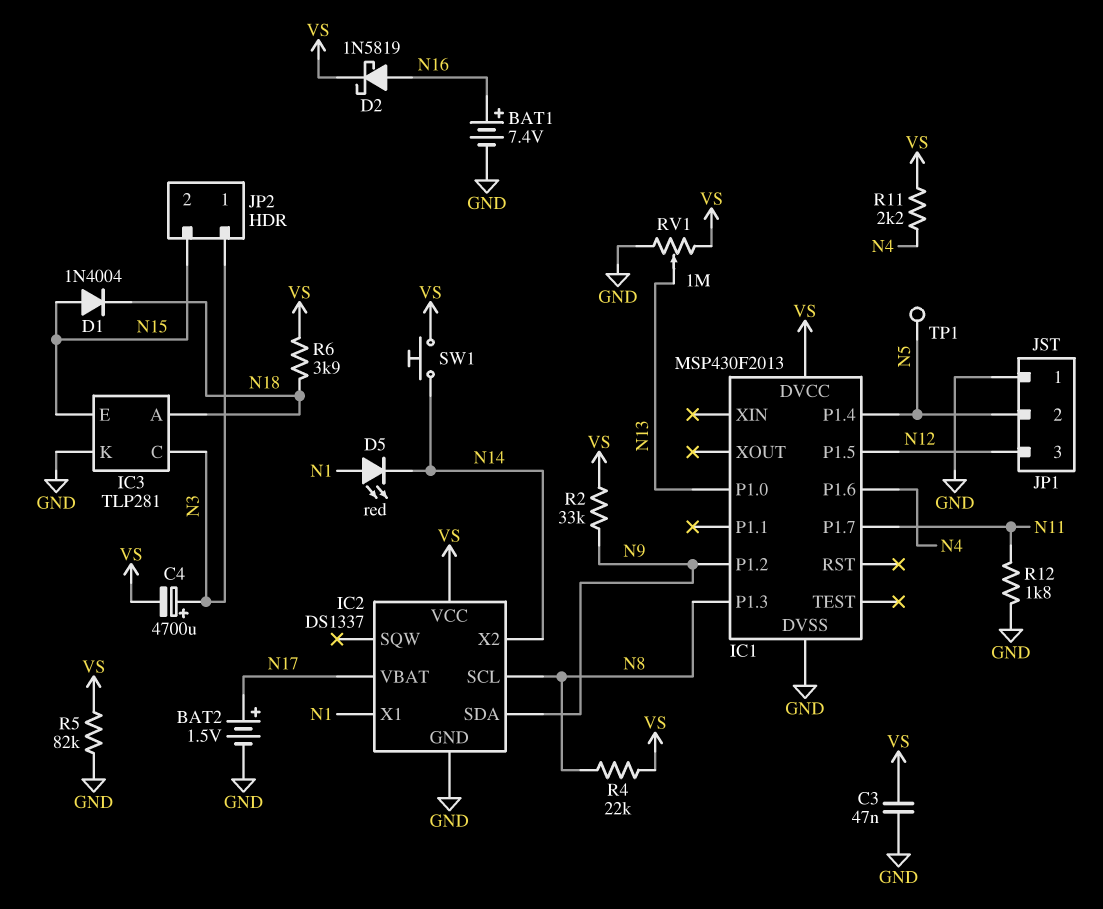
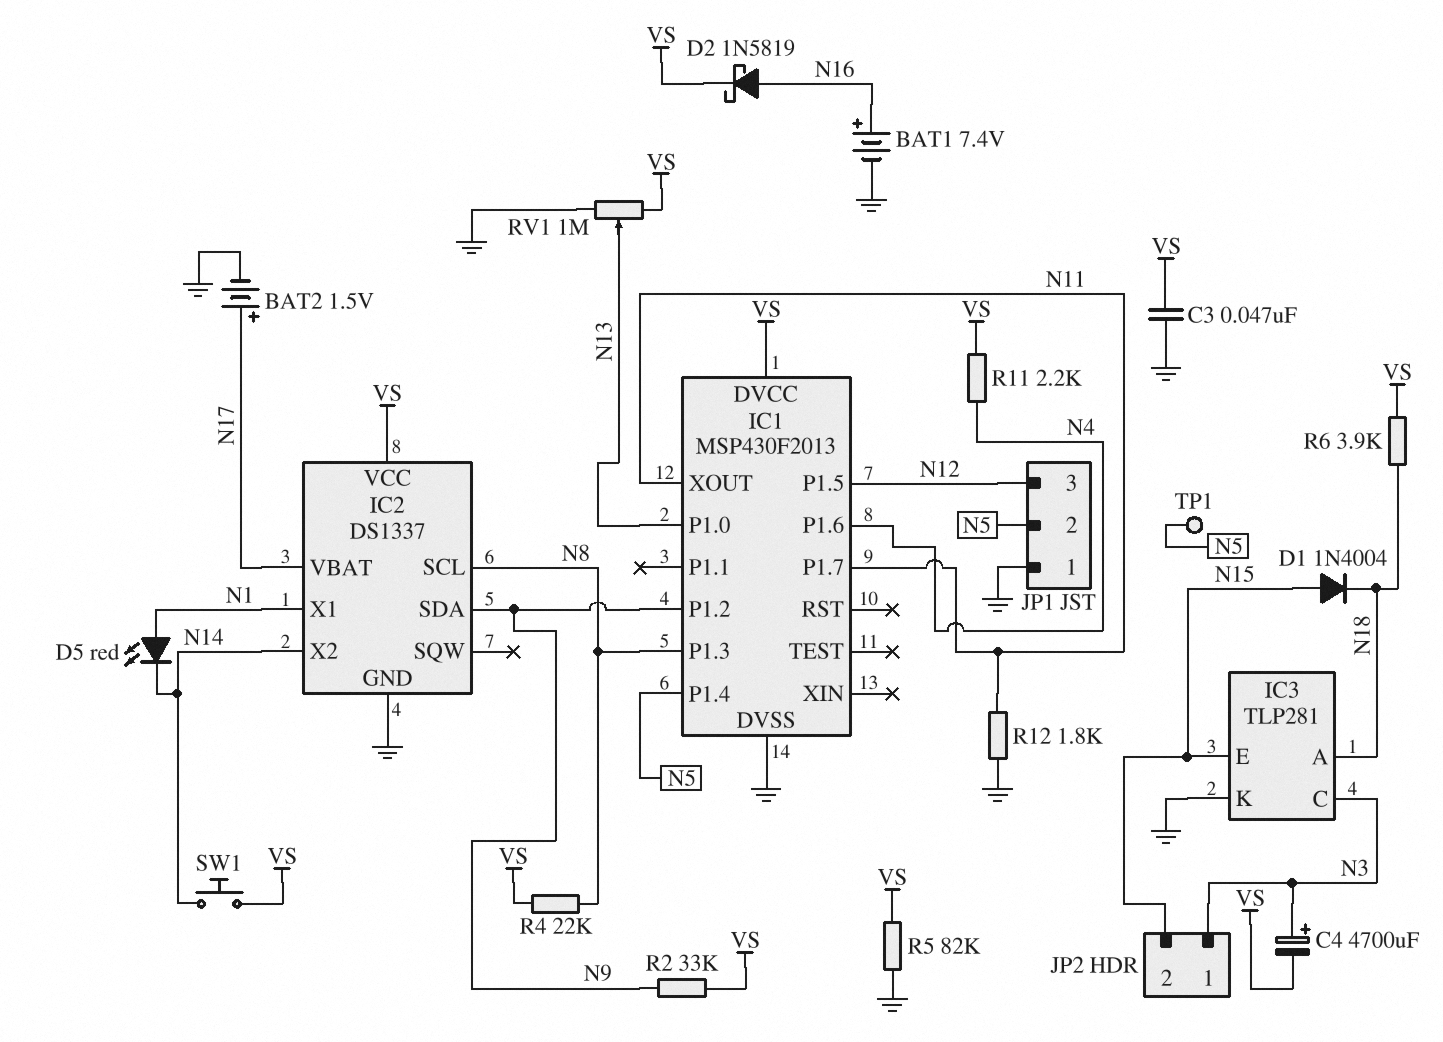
IC1 pin XOUT: none -> N11

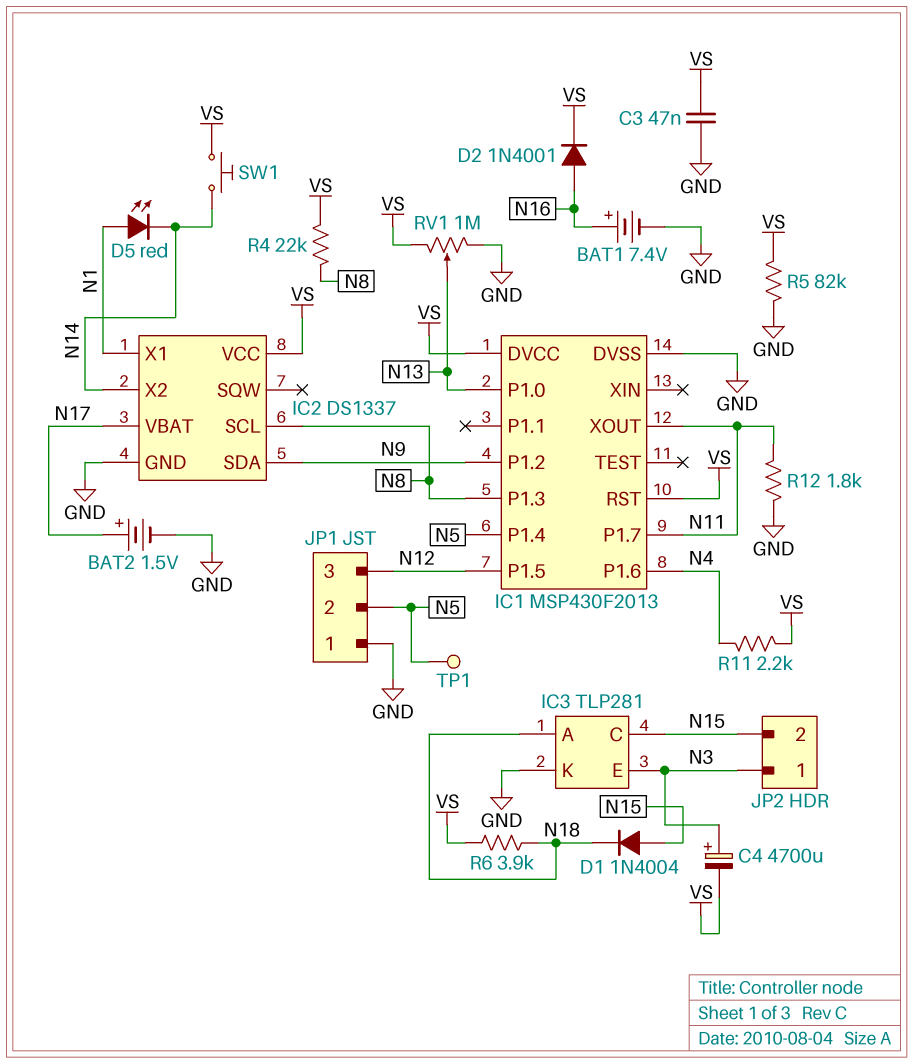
D2: schottky 1N5819 (A N16, K VS) -> diode 1N4001 (A N16, K VS)
IC1 pin RST: none -> VS
IC3 pin C: N3 -> N15
IC3 pin E: N15 -> N3
R2: 33k (N9, VS) -> none

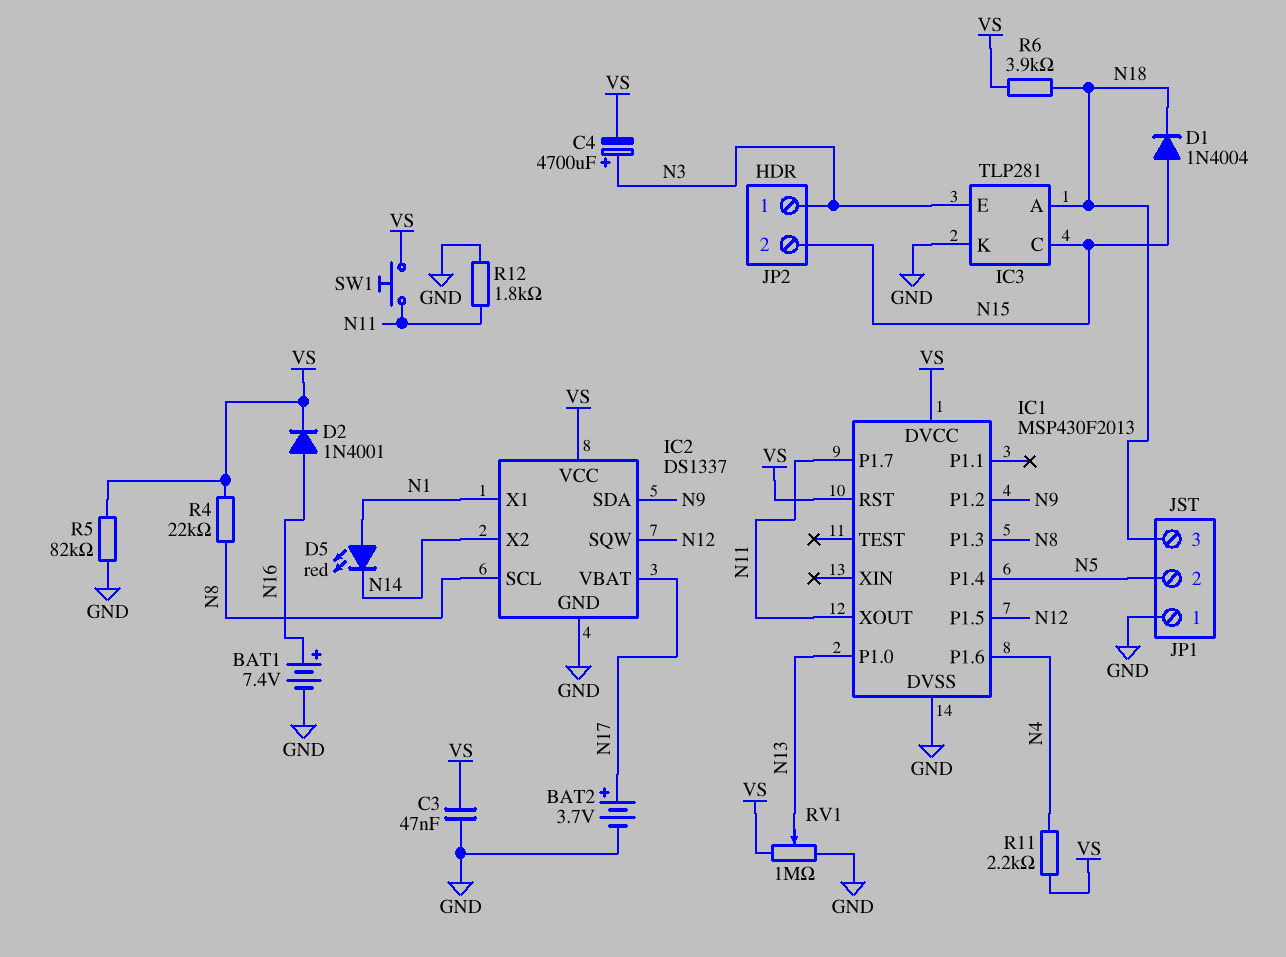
BAT2: 1.5V (plus N17, minus GND) -> 3.7V (plus N17, minus GND)
IC2 pin SQW: none -> N12
JP1 pin 3: N12 -> N18
SW1: button (N14, VS) -> button (N11, VS)
TP1: test point (N5) -> none

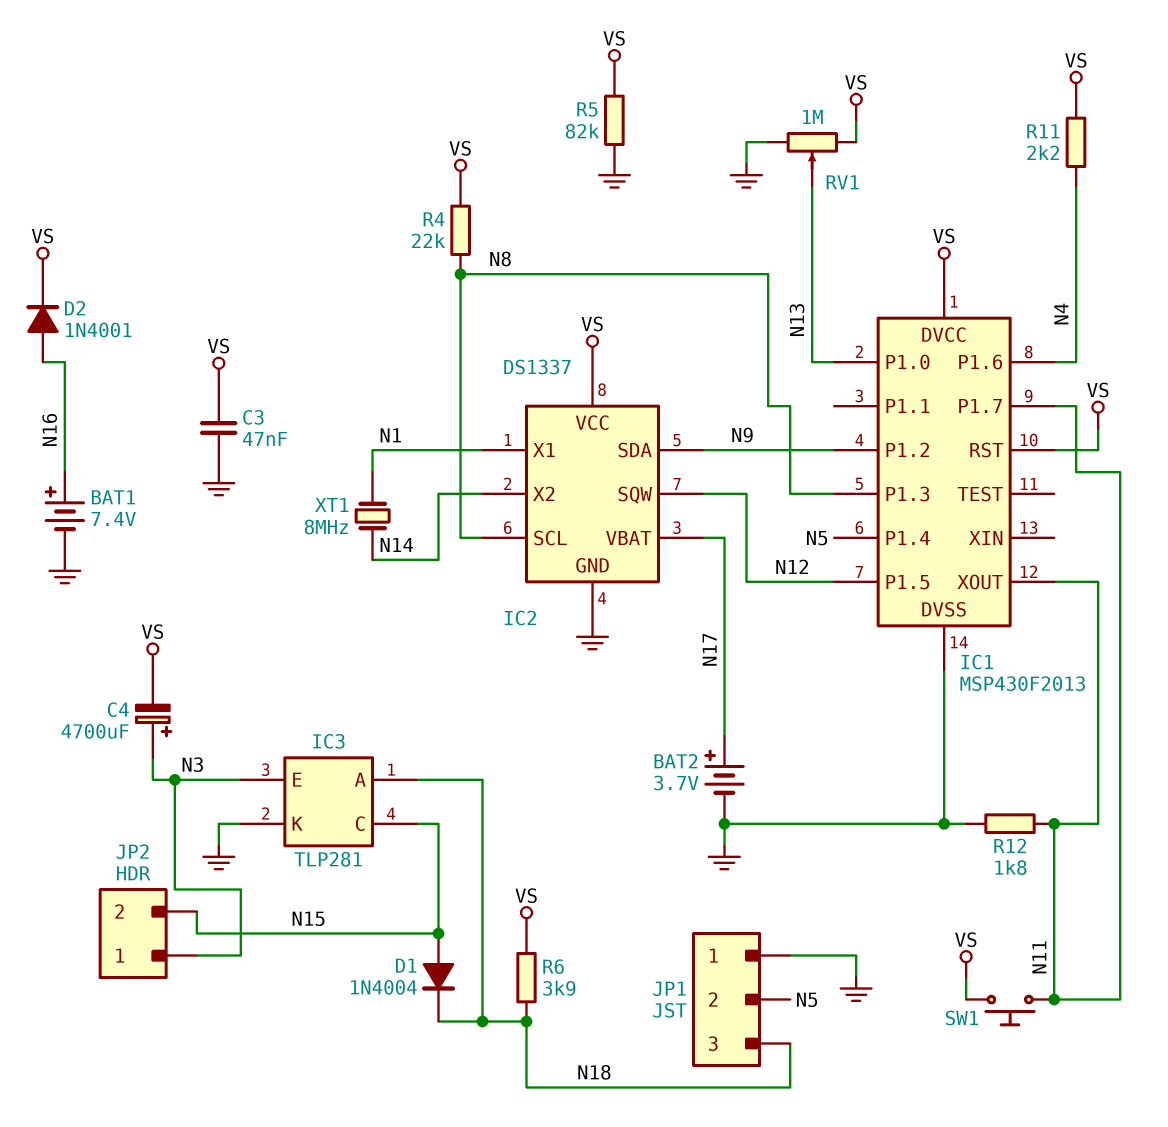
D5: LED red (A N1, K N14) -> none
XT1: none -> 8MHz (N1, N14)

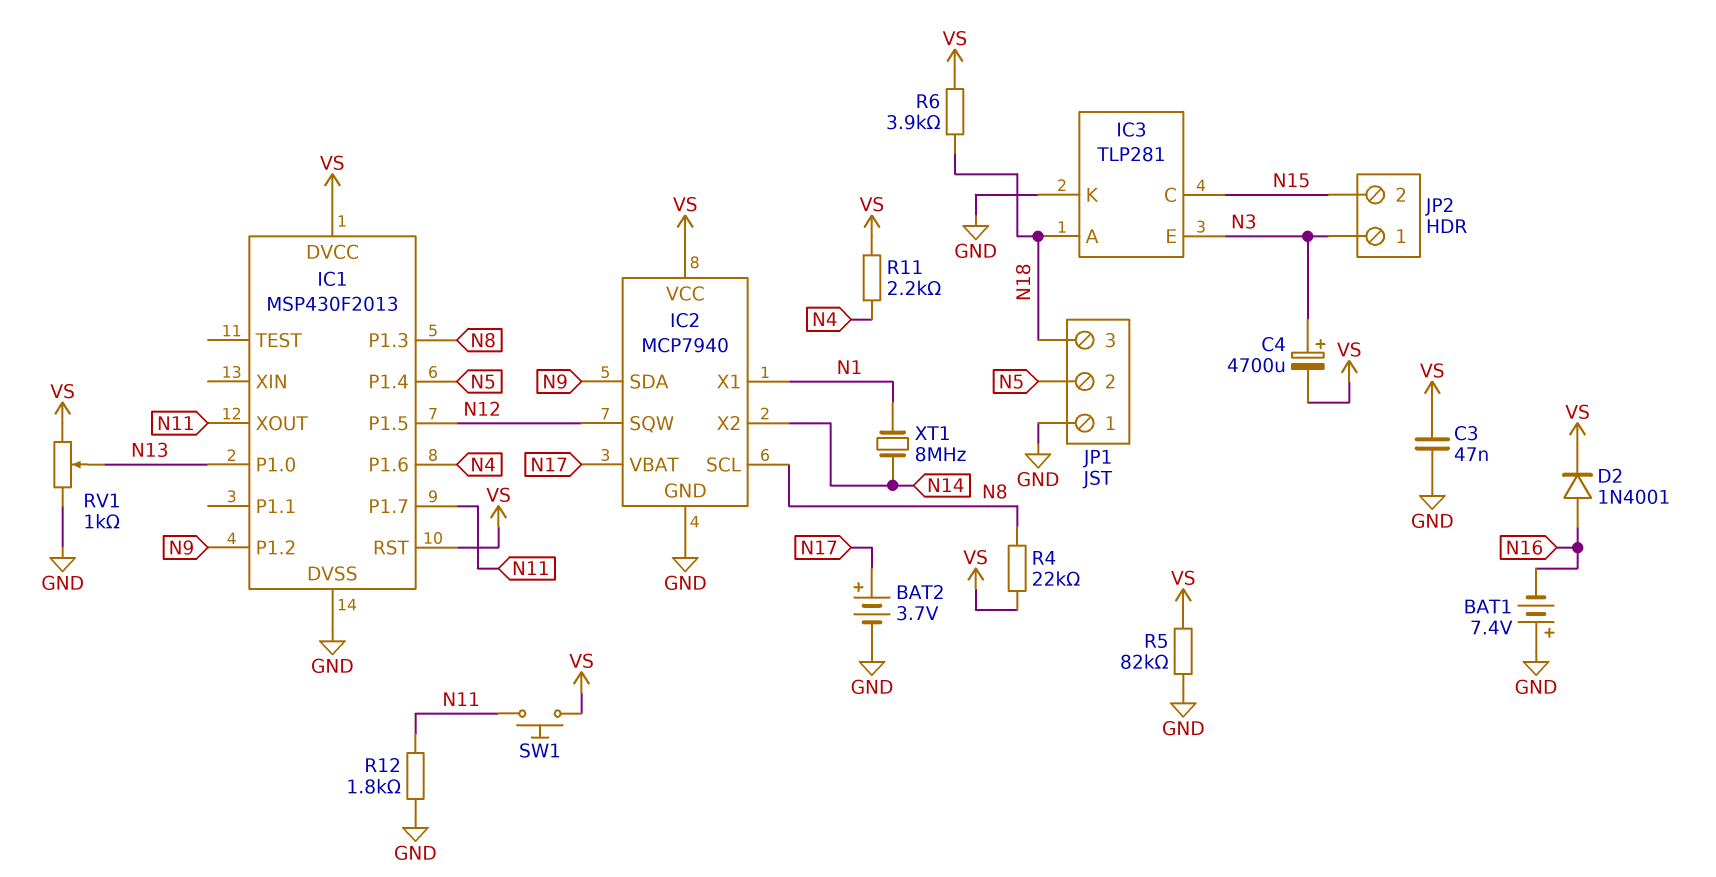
BAT1: 7.4V (plus N16, minus GND) -> 7.4V (plus GND, minus N16)
D1: diode 1N4004 (A N15, K N18) -> none
IC2: DS1337 -> MCP7940
RV1: 1M (GND, VS, wiper N13) -> 1k (GND, VS, wiper N13)

